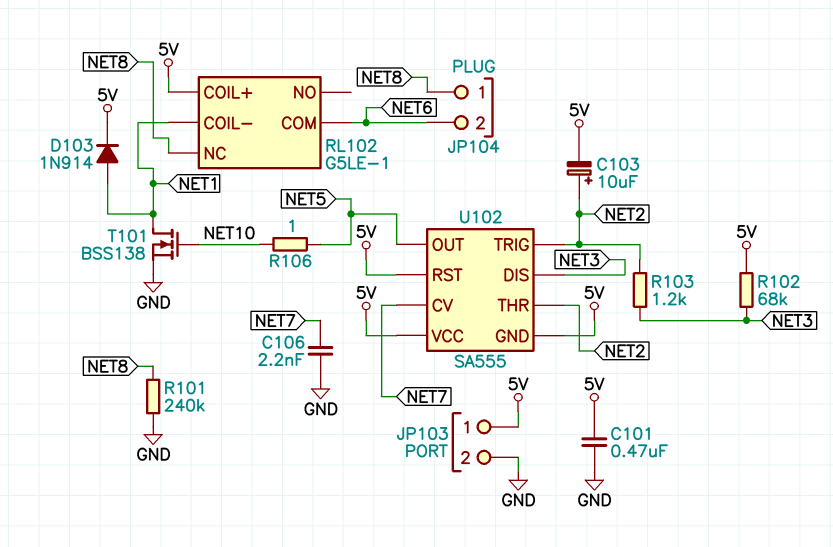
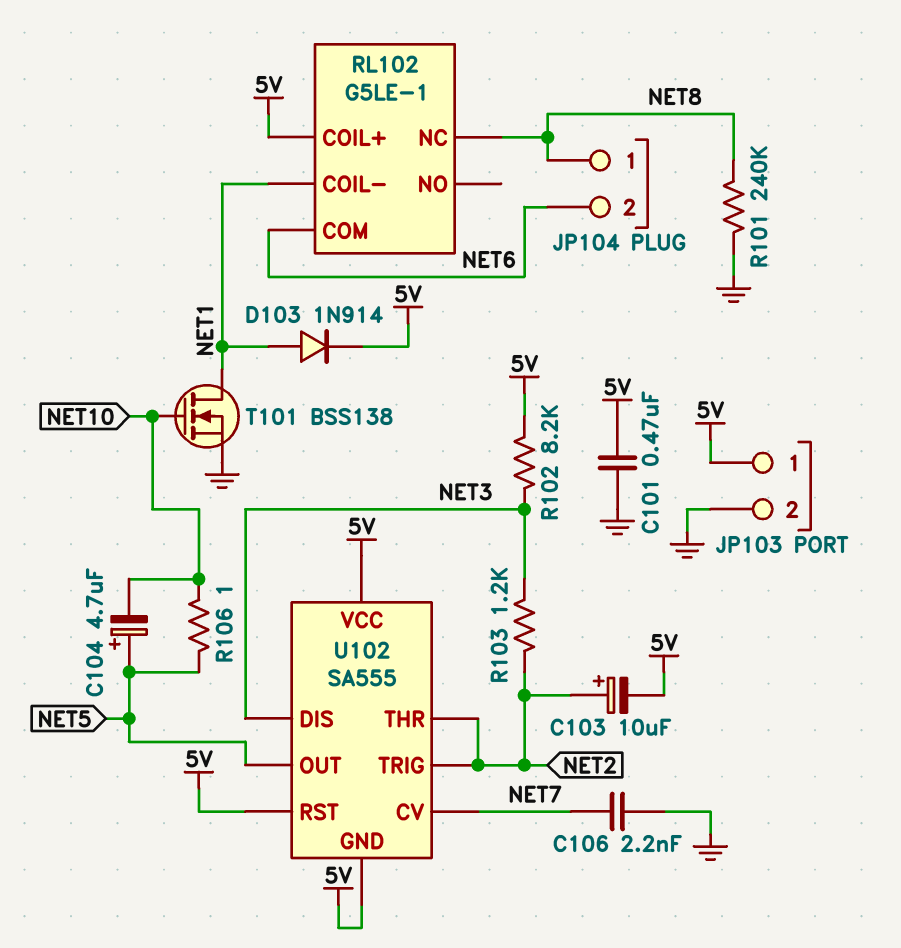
C104: none -> 4.7uF (plus NET5, minus NET10)
R102: 68k (5V, NET3) -> 8.2k (5V, NET3)

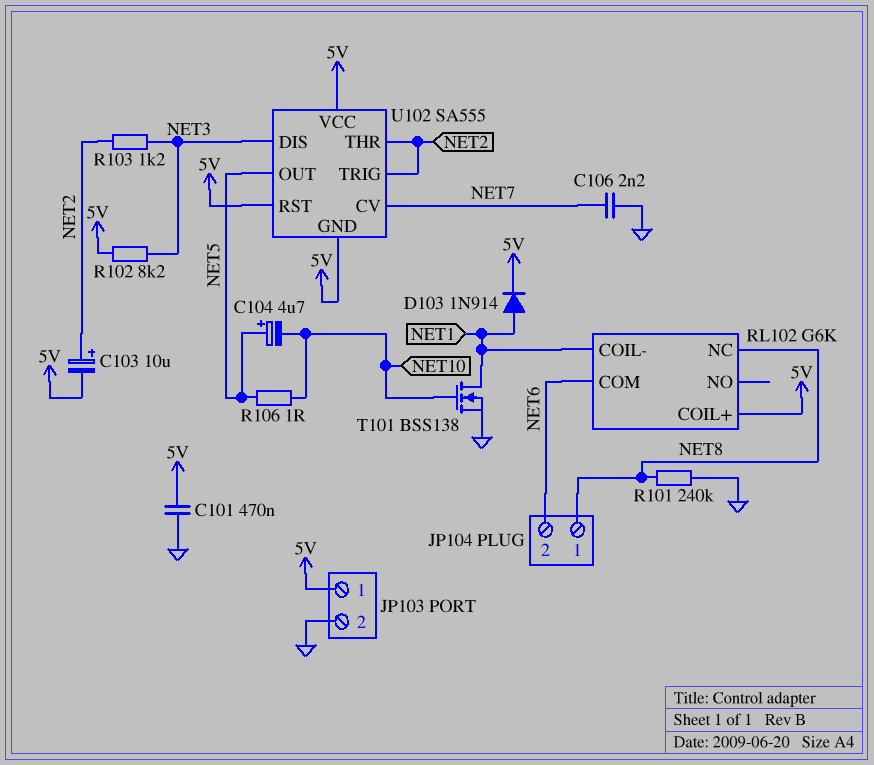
RL102: G5LE-1 -> G6K

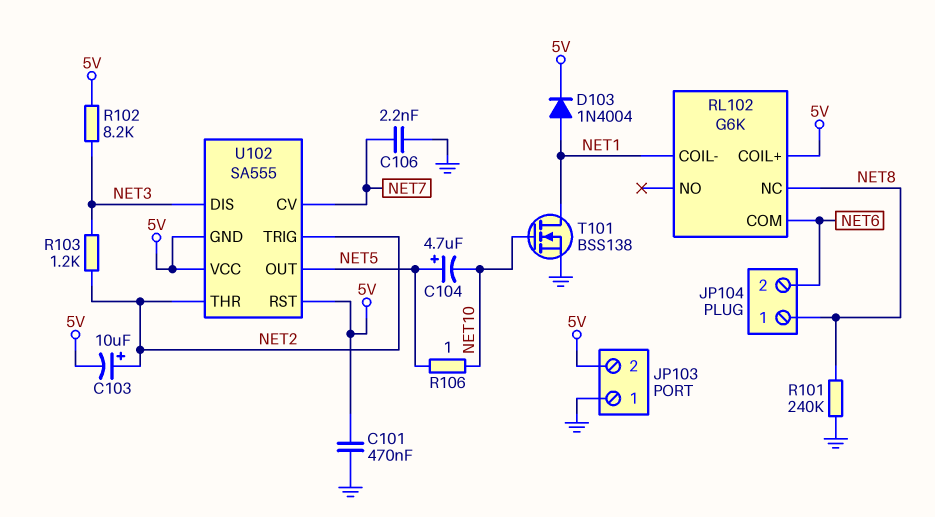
D103: diode 1N914 (A NET1, K 5V) -> diode 1N4004 (A NET1, K 5V)
JP103 pin 1: 5V -> GND
JP103 pin 2: GND -> 5V

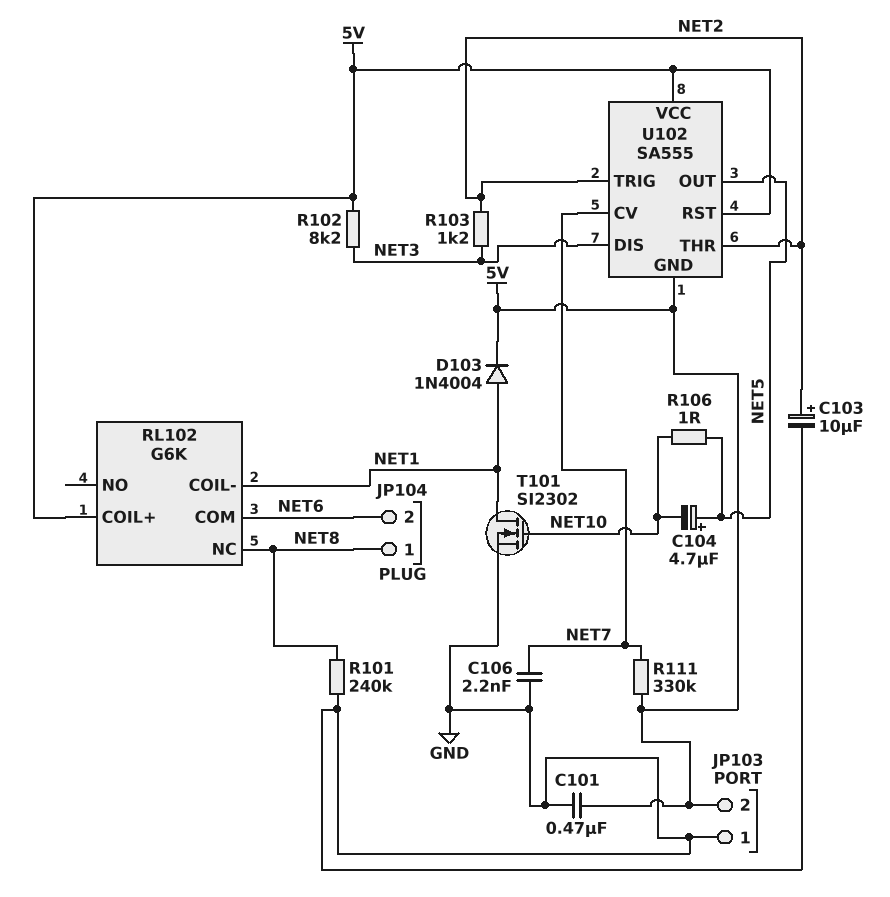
C103: 10uF (plus NET2, minus 5V) -> 10uF (plus NET2, minus GND)
R111: none -> 330k (5V, NET7)
T101: NMOS BSS138 (G NET10, D NET1, S GND) -> NMOS SI2302 (G NET10, D NET1, S GND)

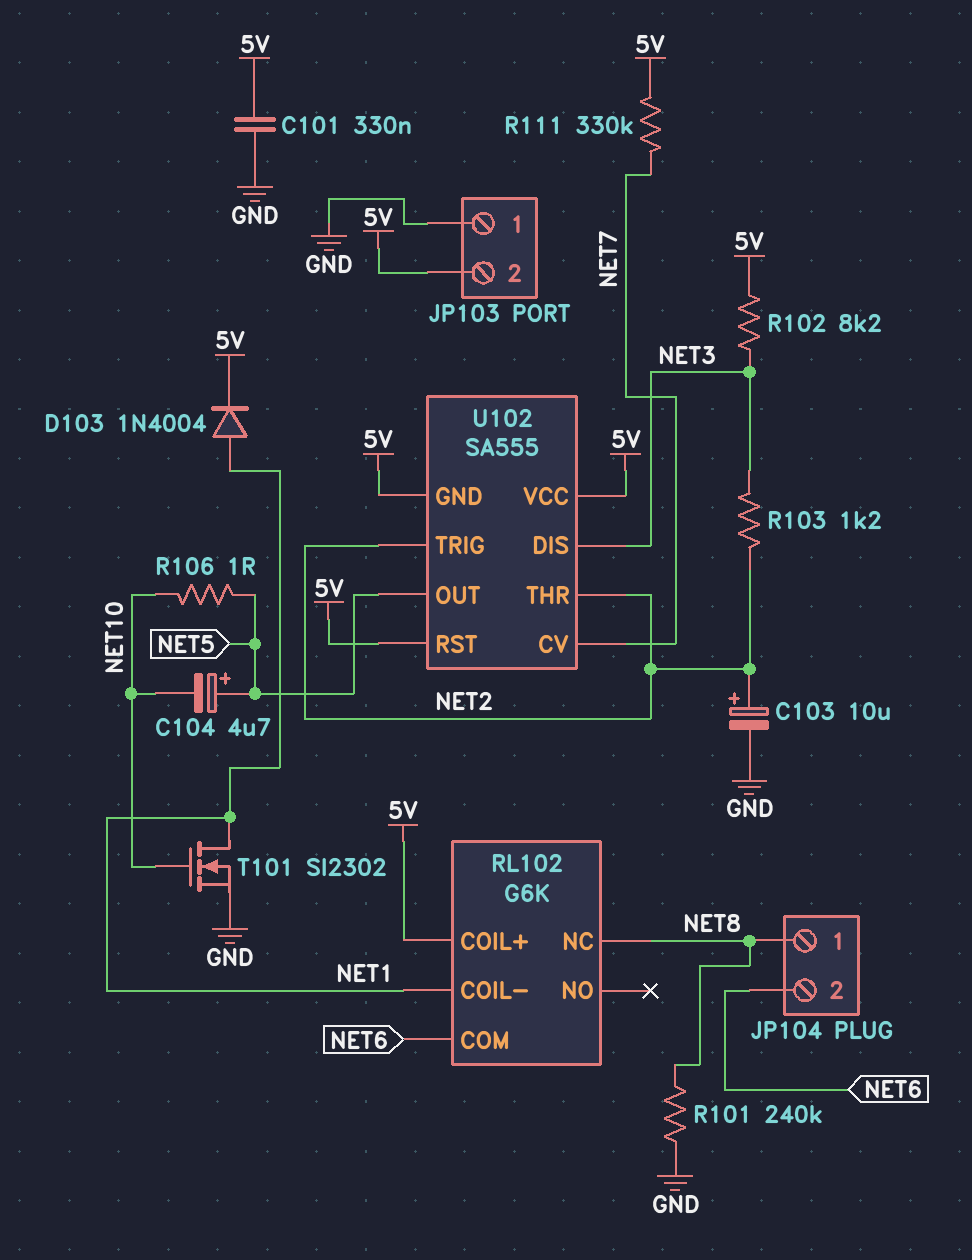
C101: 470nF (5V, GND) -> 330nF (5V, GND)
C106: 2.2nF (GND, NET7) -> none

